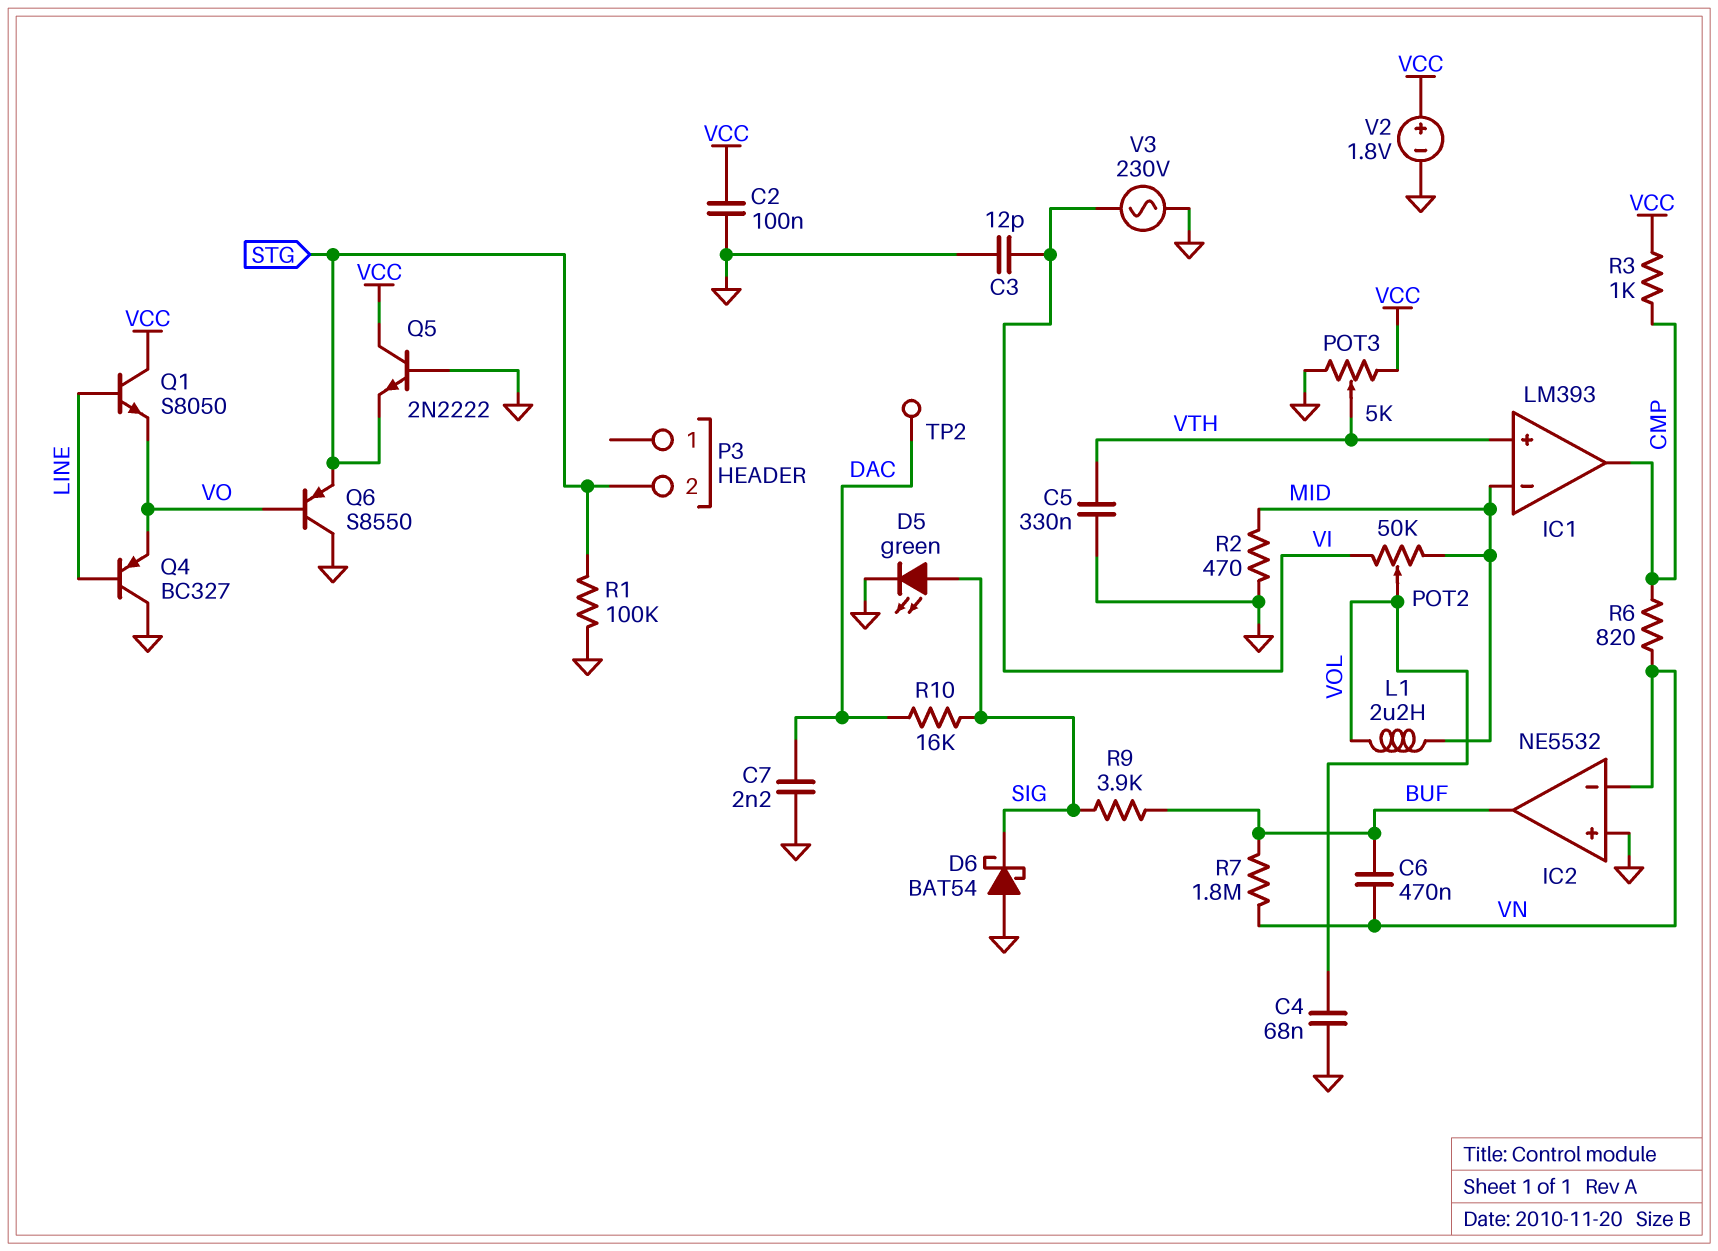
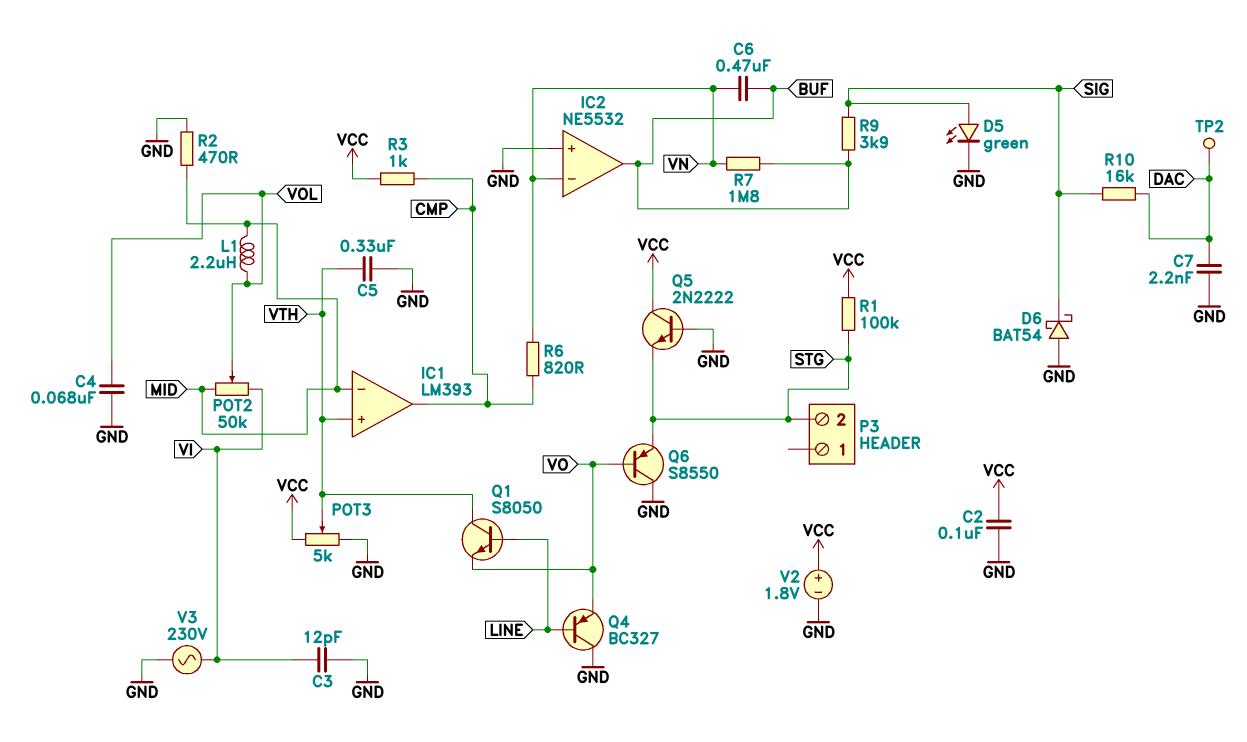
Q1: NPN S8050 (B LINE, C VCC, E VO) -> NPN S8050 (B LINE, C VTH, E VO)
R1: 100k (GND, STG) -> 100k (STG, VCC)

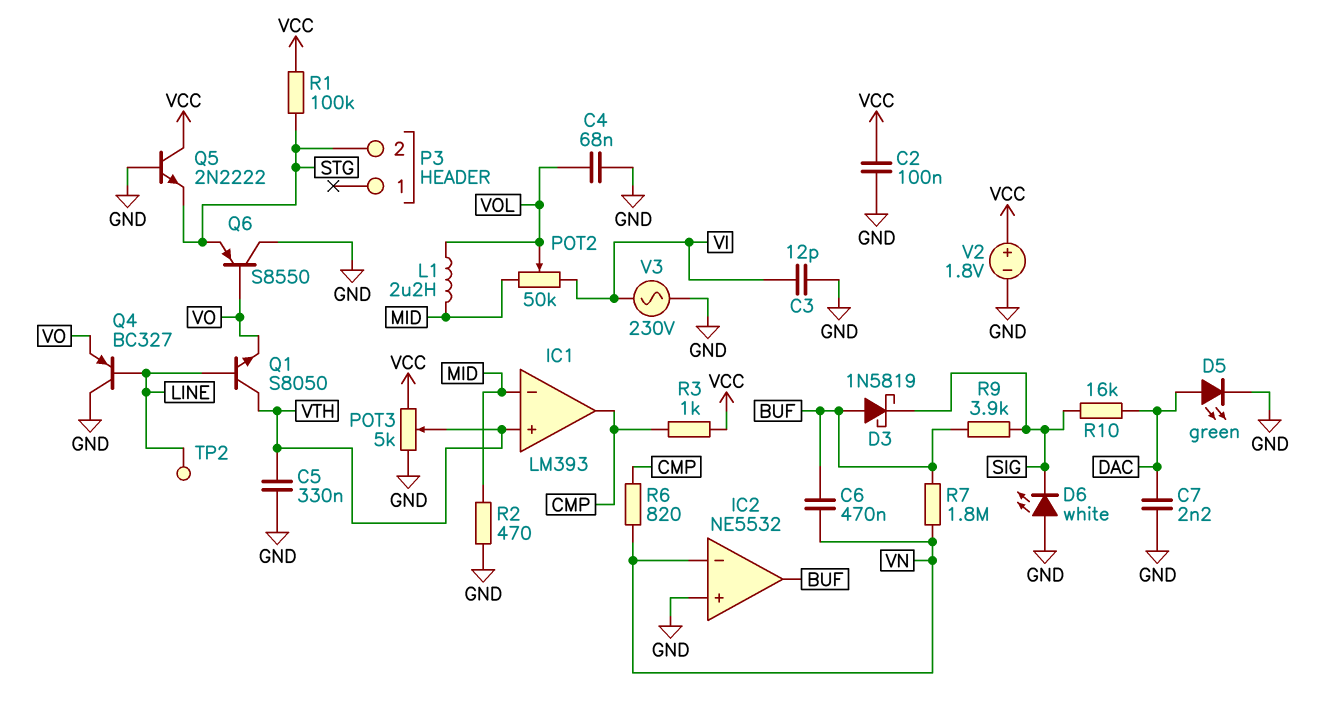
D3: none -> schottky 1N5819 (A BUF, K SIG)
D5: LED green (A SIG, K GND) -> LED green (A DAC, K GND)
D6: schottky BAT54 (A GND, K SIG) -> LED white (A GND, K SIG)
TP2: test point (DAC) -> test point (LINE)

